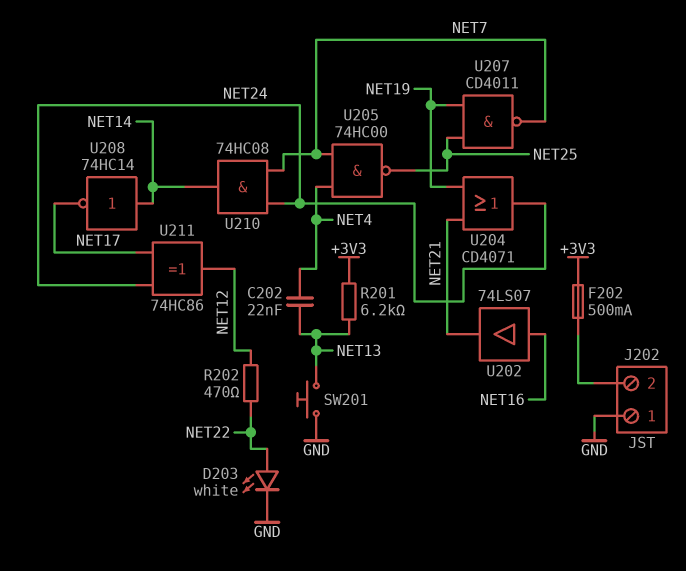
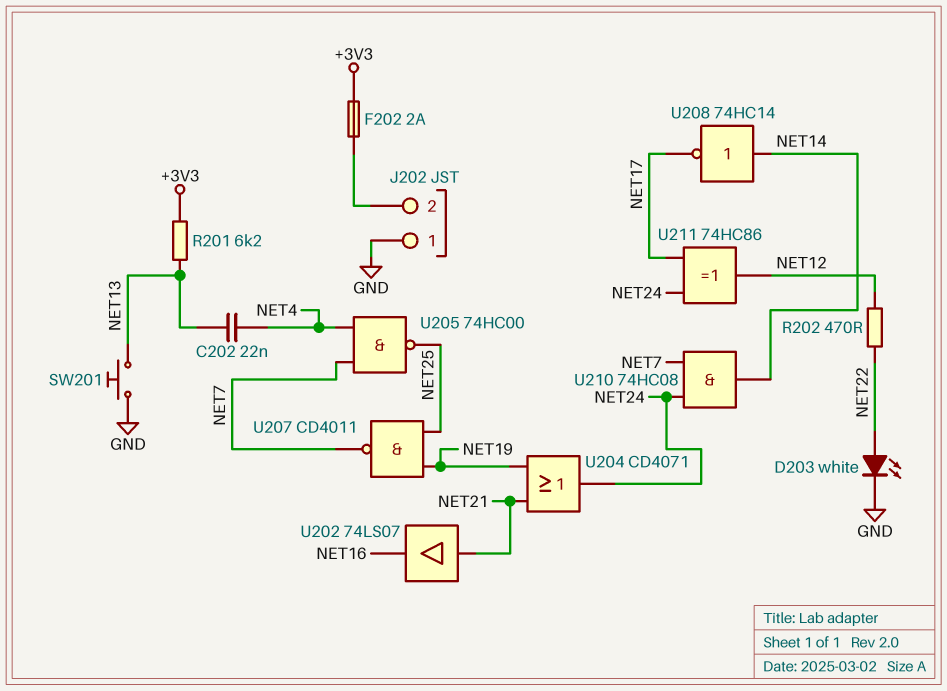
F202: 500mA (+3V3, J202/2) -> 2A (+3V3, J202/2)
U202: buffer 74LS07 (in NET16, out NET21) -> buffer 74LS07 (in NET21, out NET16)

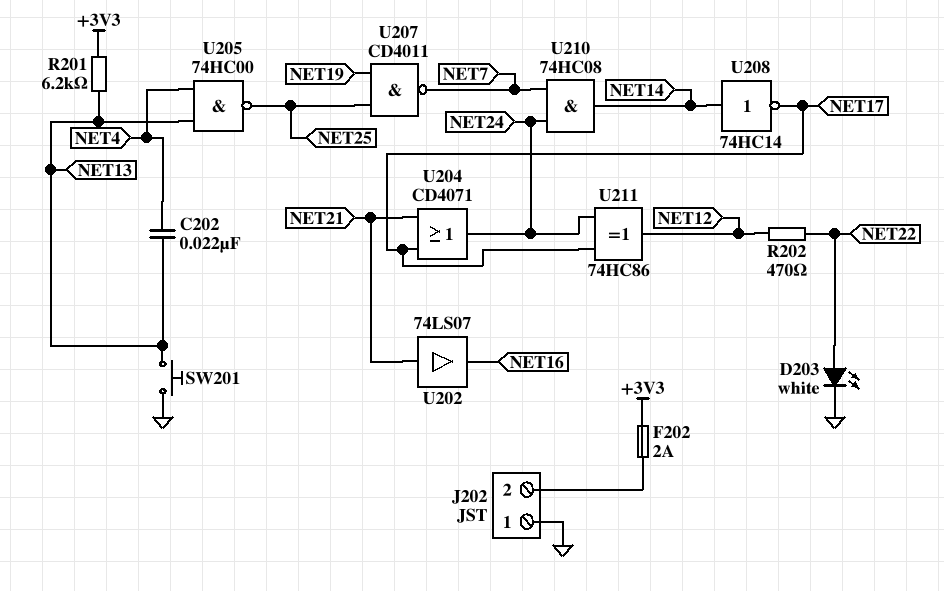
U204: OR CD4071 (in NET19, in NET21, out NET24) -> OR CD4071 (in NET17, in NET21, out NET24)
U205: NAND 74HC00 (in NET4, in NET7, out NET25) -> NAND 74HC00 (in NET4, in NET13, out NET25)

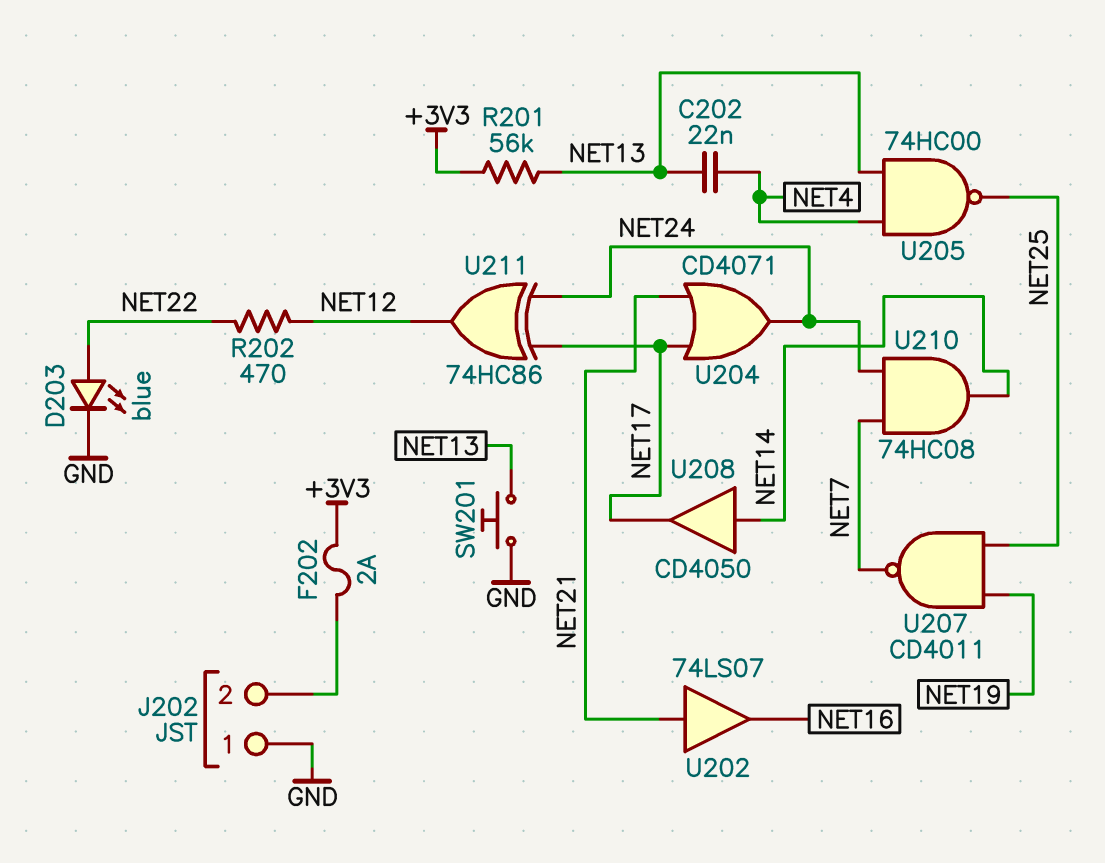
D203: LED white (A NET22, K GND) -> LED blue (A NET22, K GND)
R201: 6.2k (+3V3, NET13) -> 56k (+3V3, NET13)
U208: NOT 74HC14 (in NET14, out NET17) -> buffer CD4050 (in NET14, out NET17)

